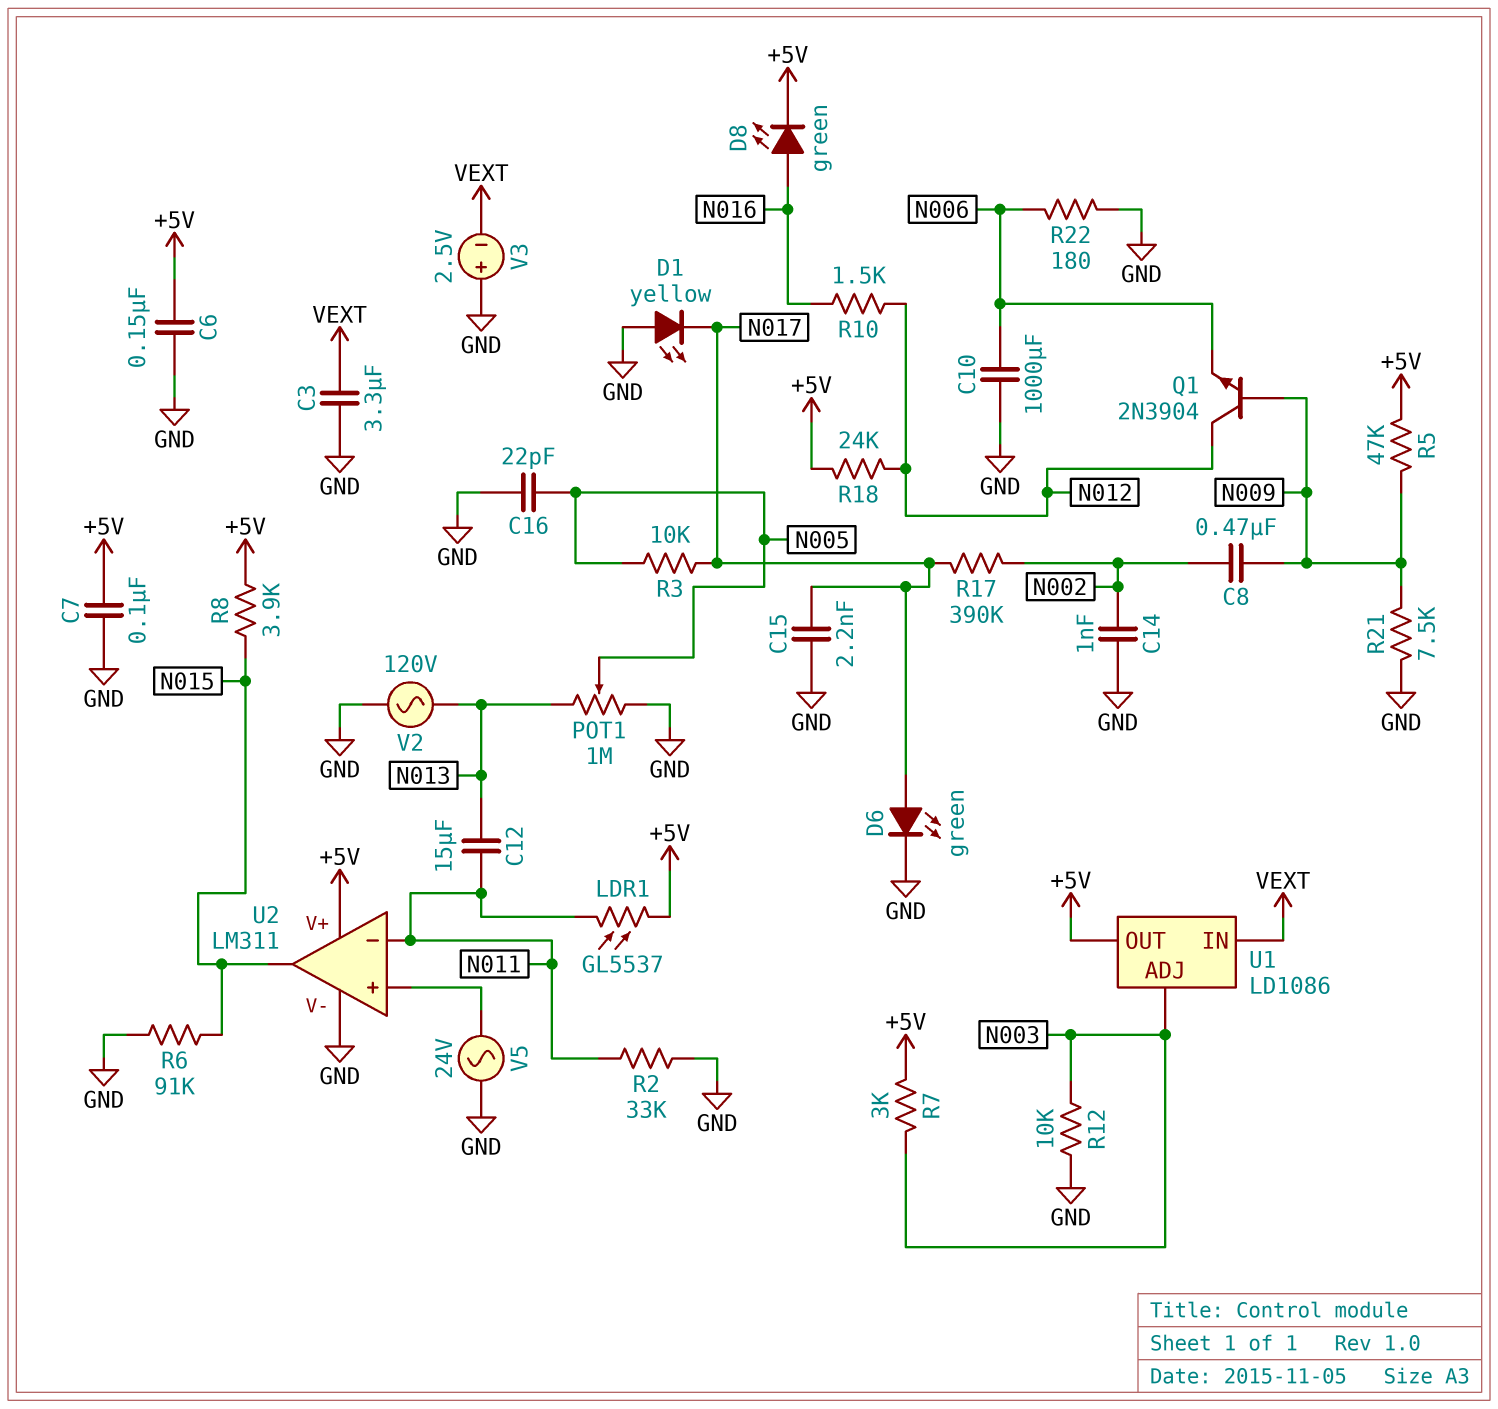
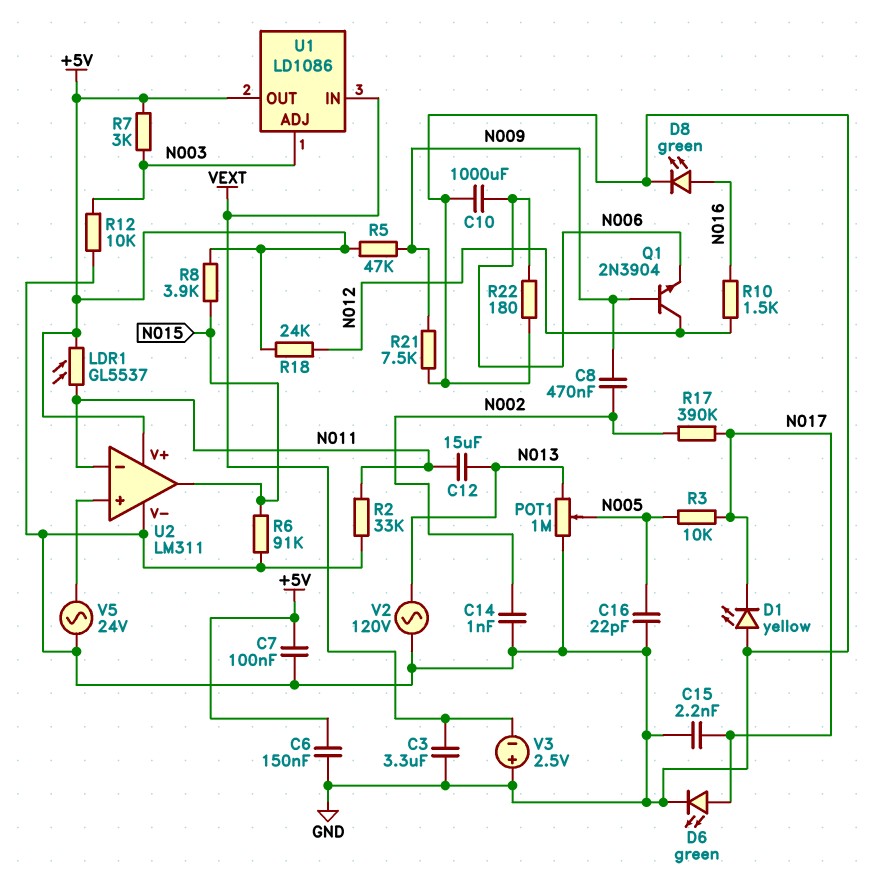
D8: LED green (A N016, K +5V) -> LED green (A N016, K GND)

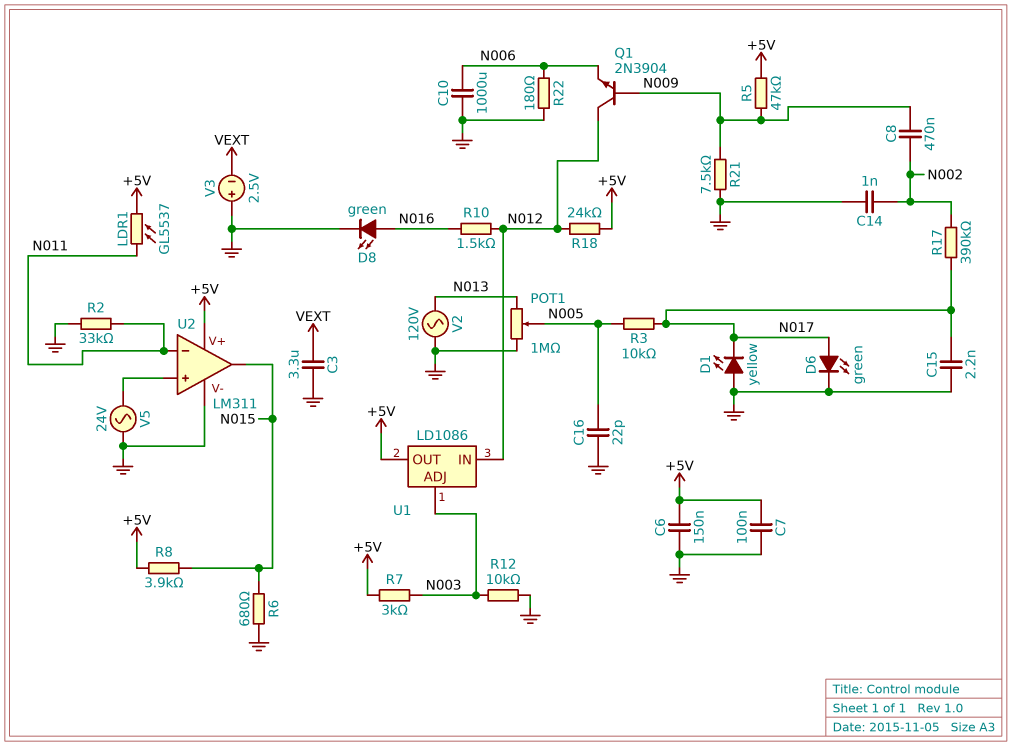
C12: 15uF (N011, N013) -> none
R6: 91k (GND, N015) -> 680 (GND, N015)
U1 pin IN: VEXT -> N012

